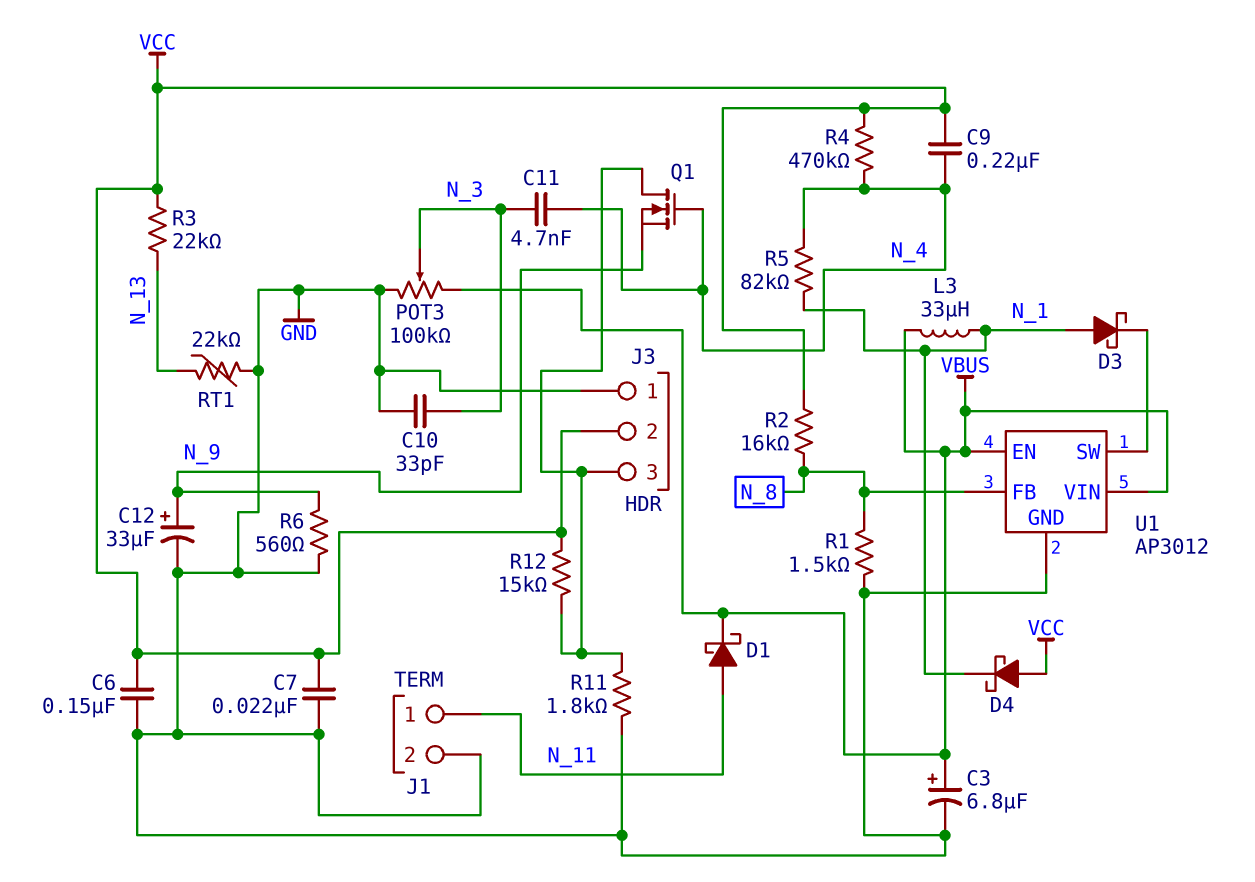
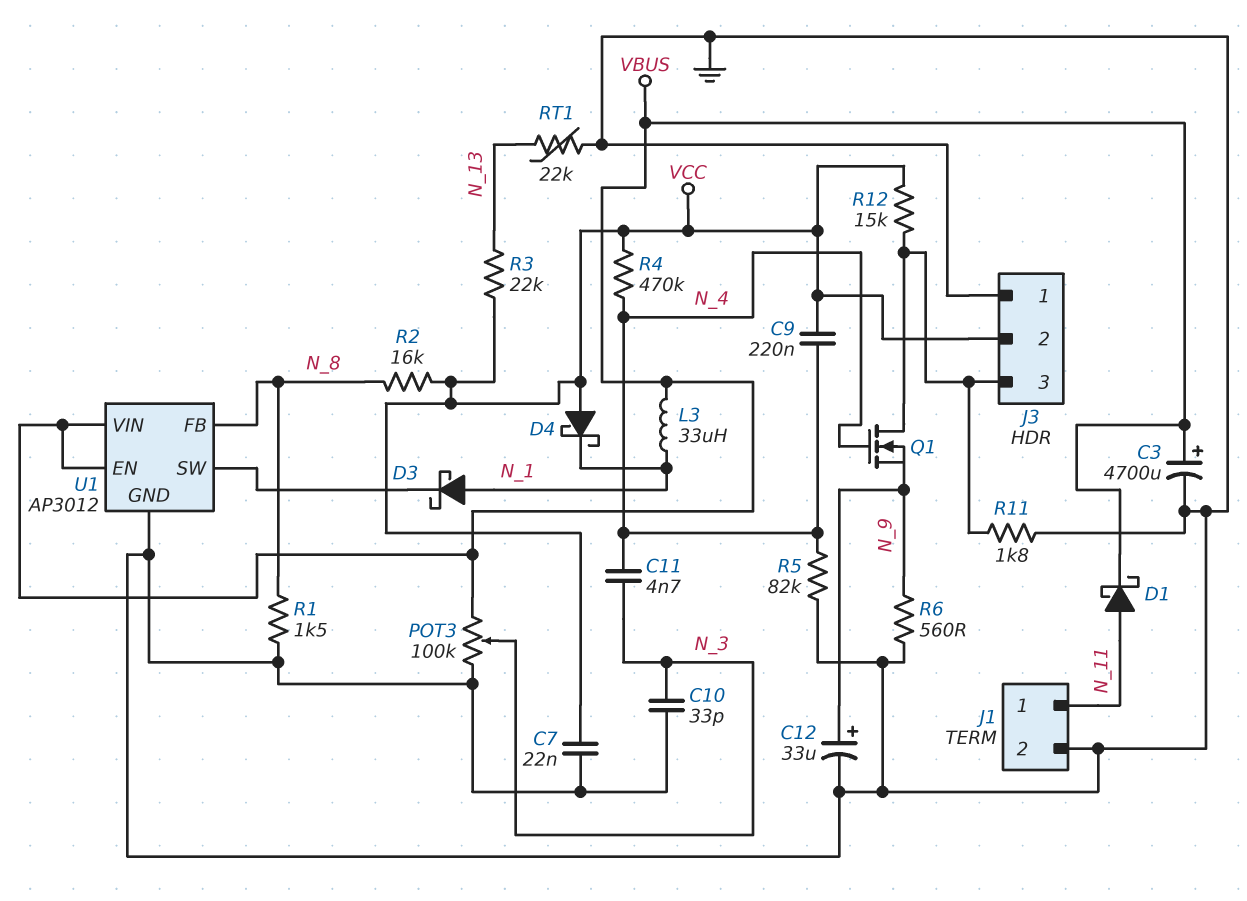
C3: 6.8uF (plus VBUS, minus GND) -> 4700uF (plus VBUS, minus GND)
C6: 150nF (GND, VCC) -> none
R5: 82k (N_1, N_4) -> 82k (GND, N_4)

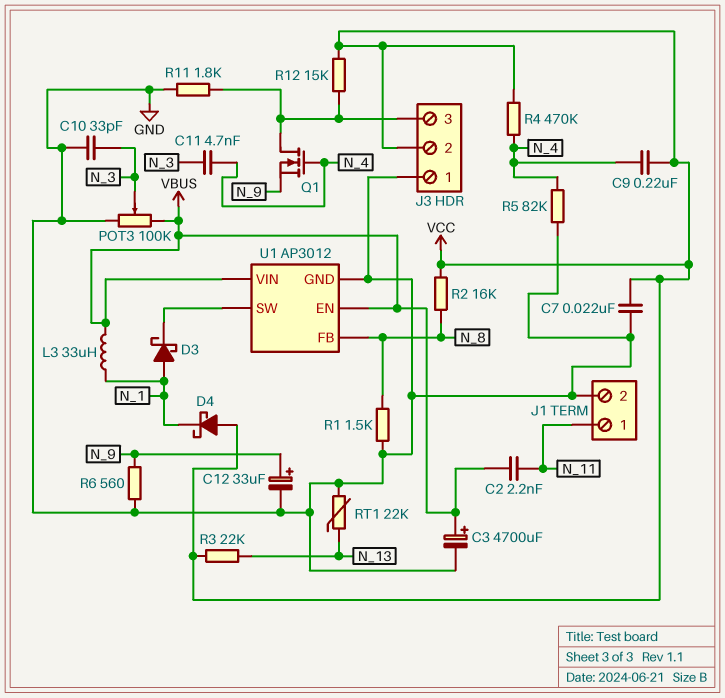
C2: none -> 2.2nF (N_11, VBUS)
D1: schottky (A N_11, K VBUS) -> none

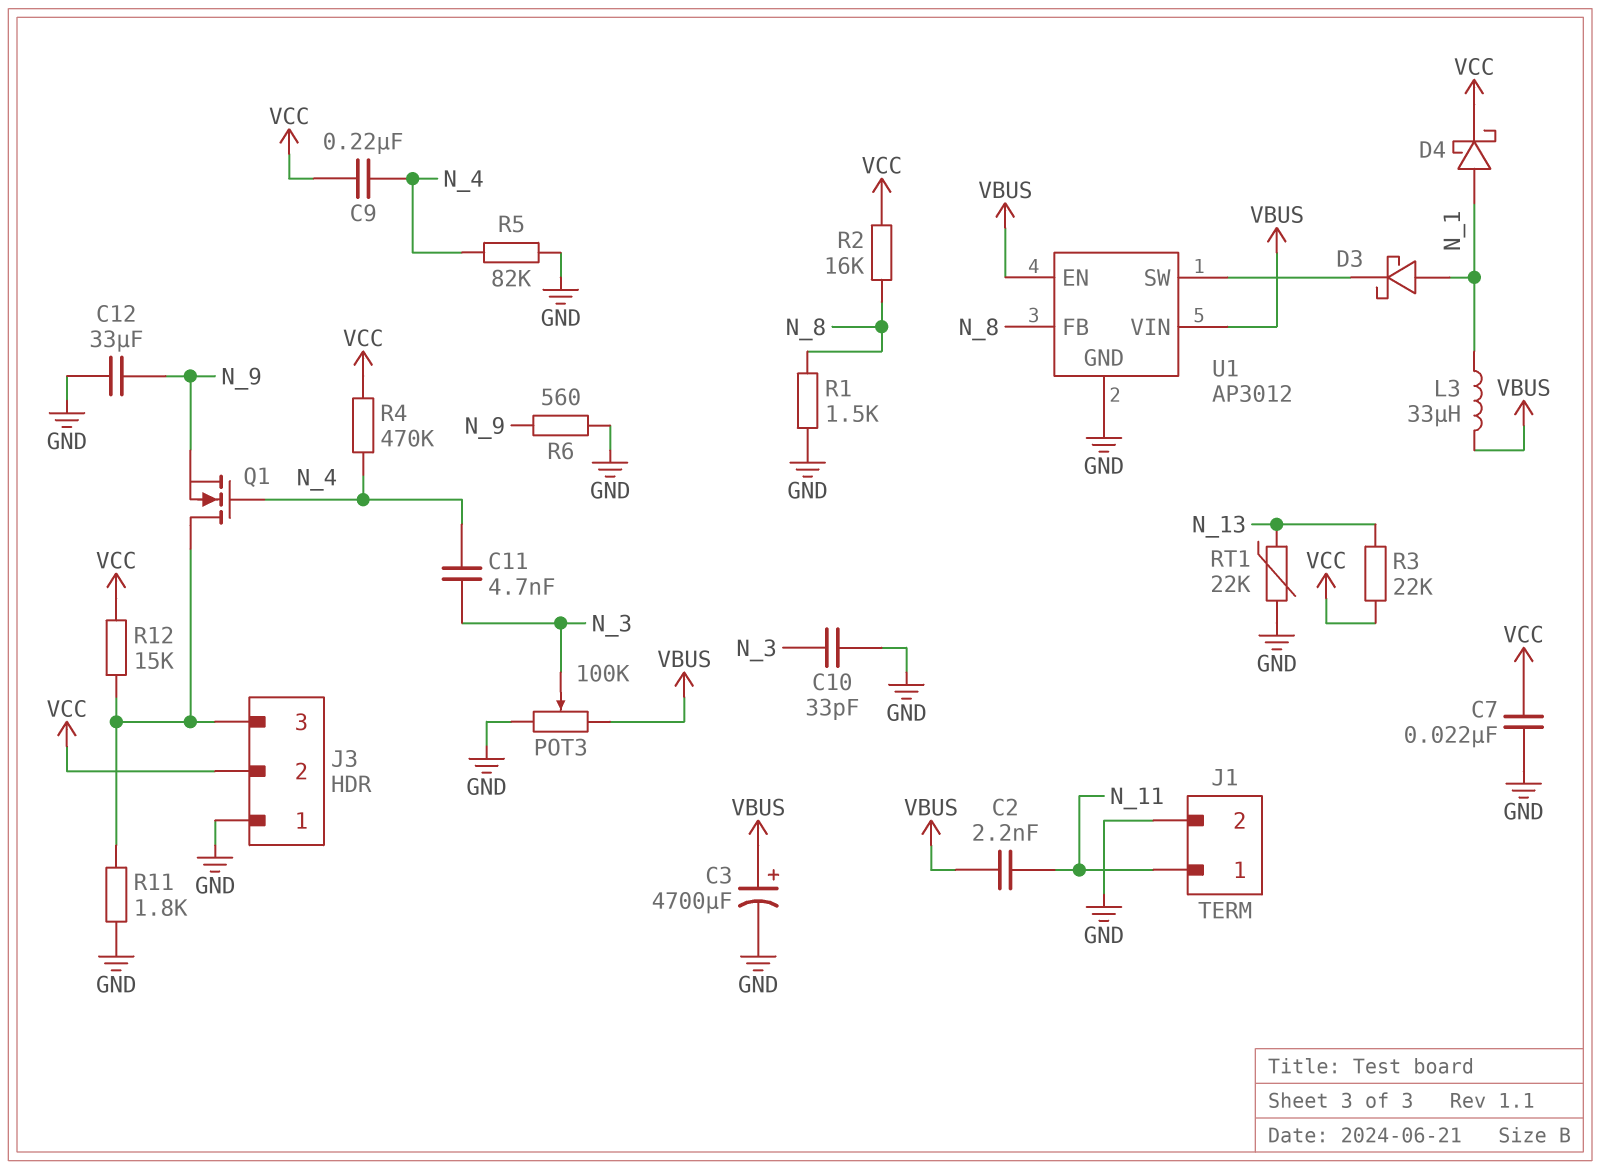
C12: 33uF (plus N_9, minus GND) -> 33uF (GND, N_9)
D4: schottky (A VCC, K N_1) -> schottky (A N_1, K VCC)

